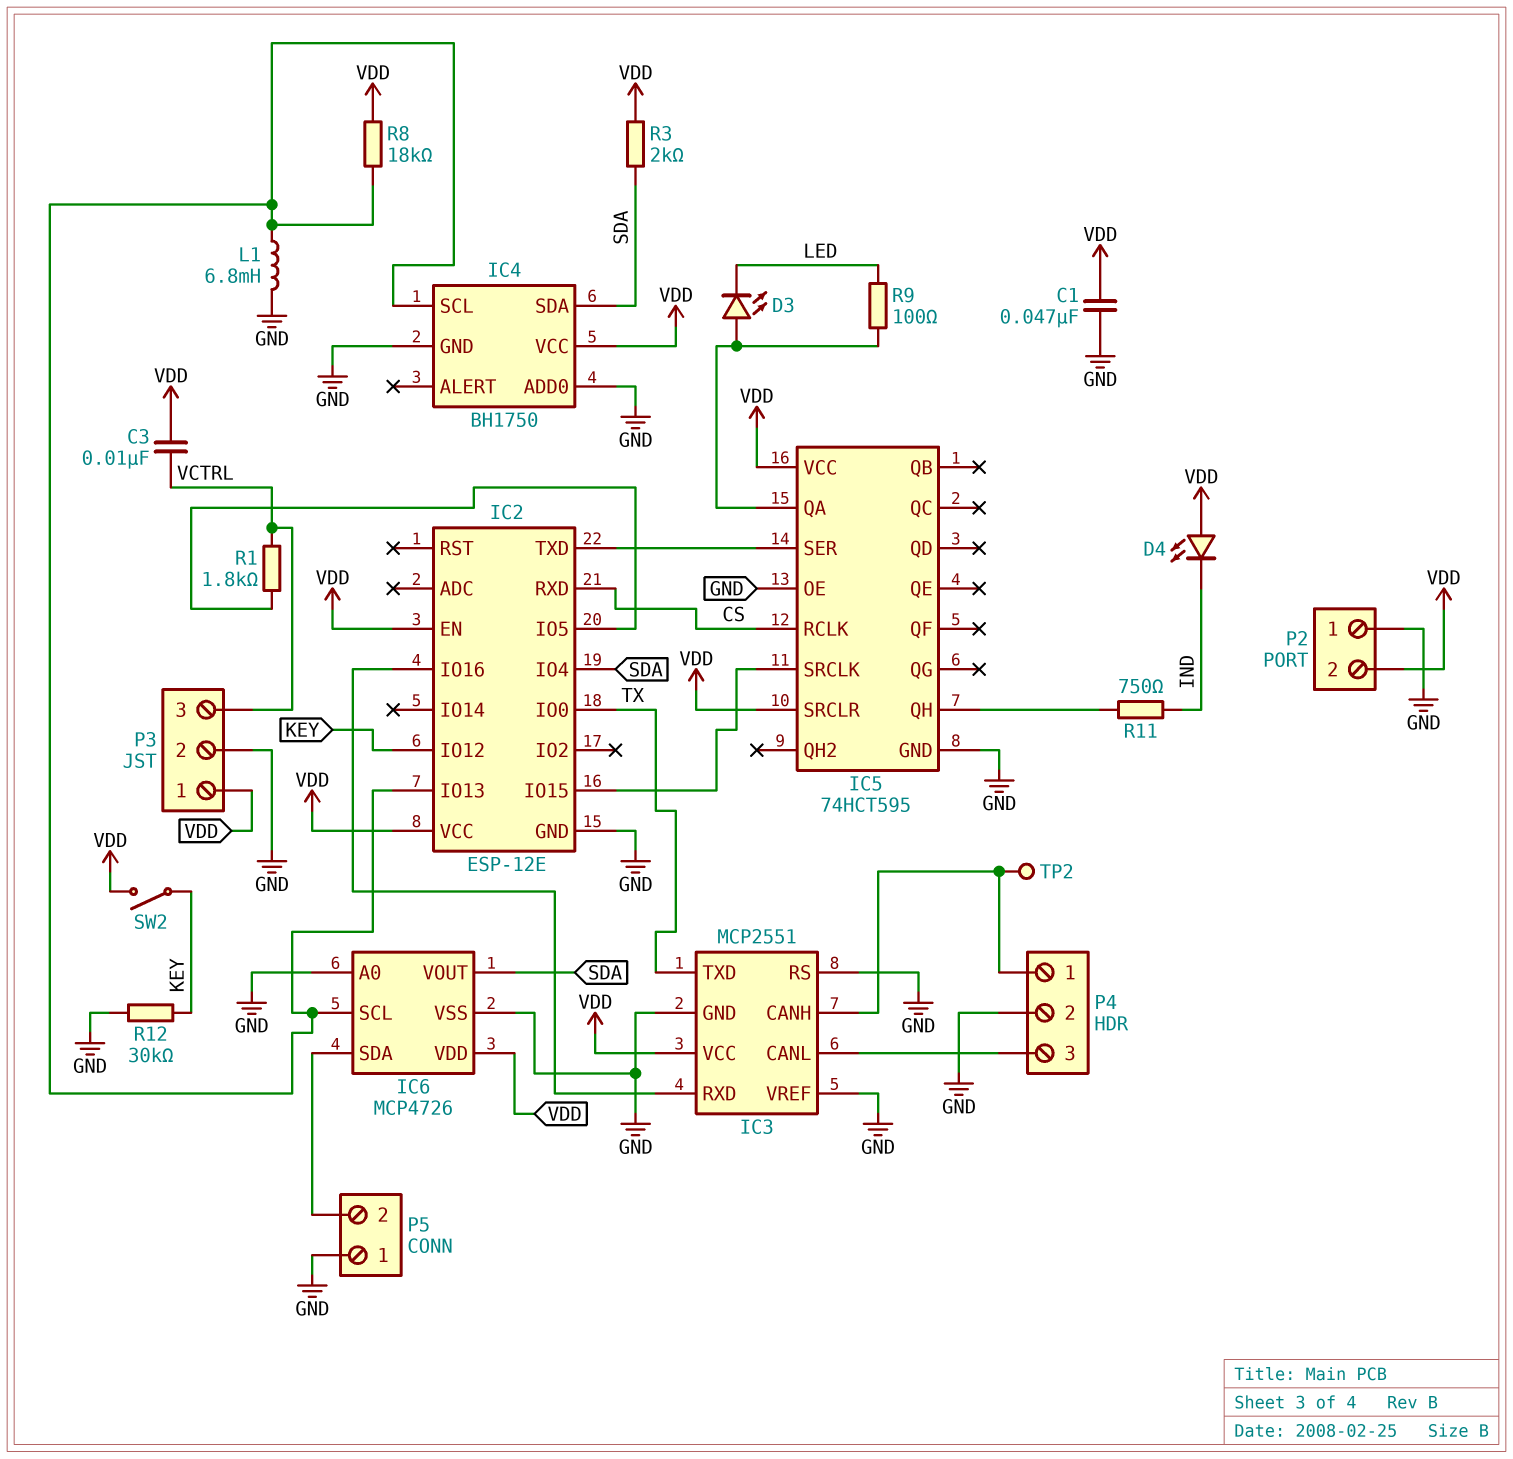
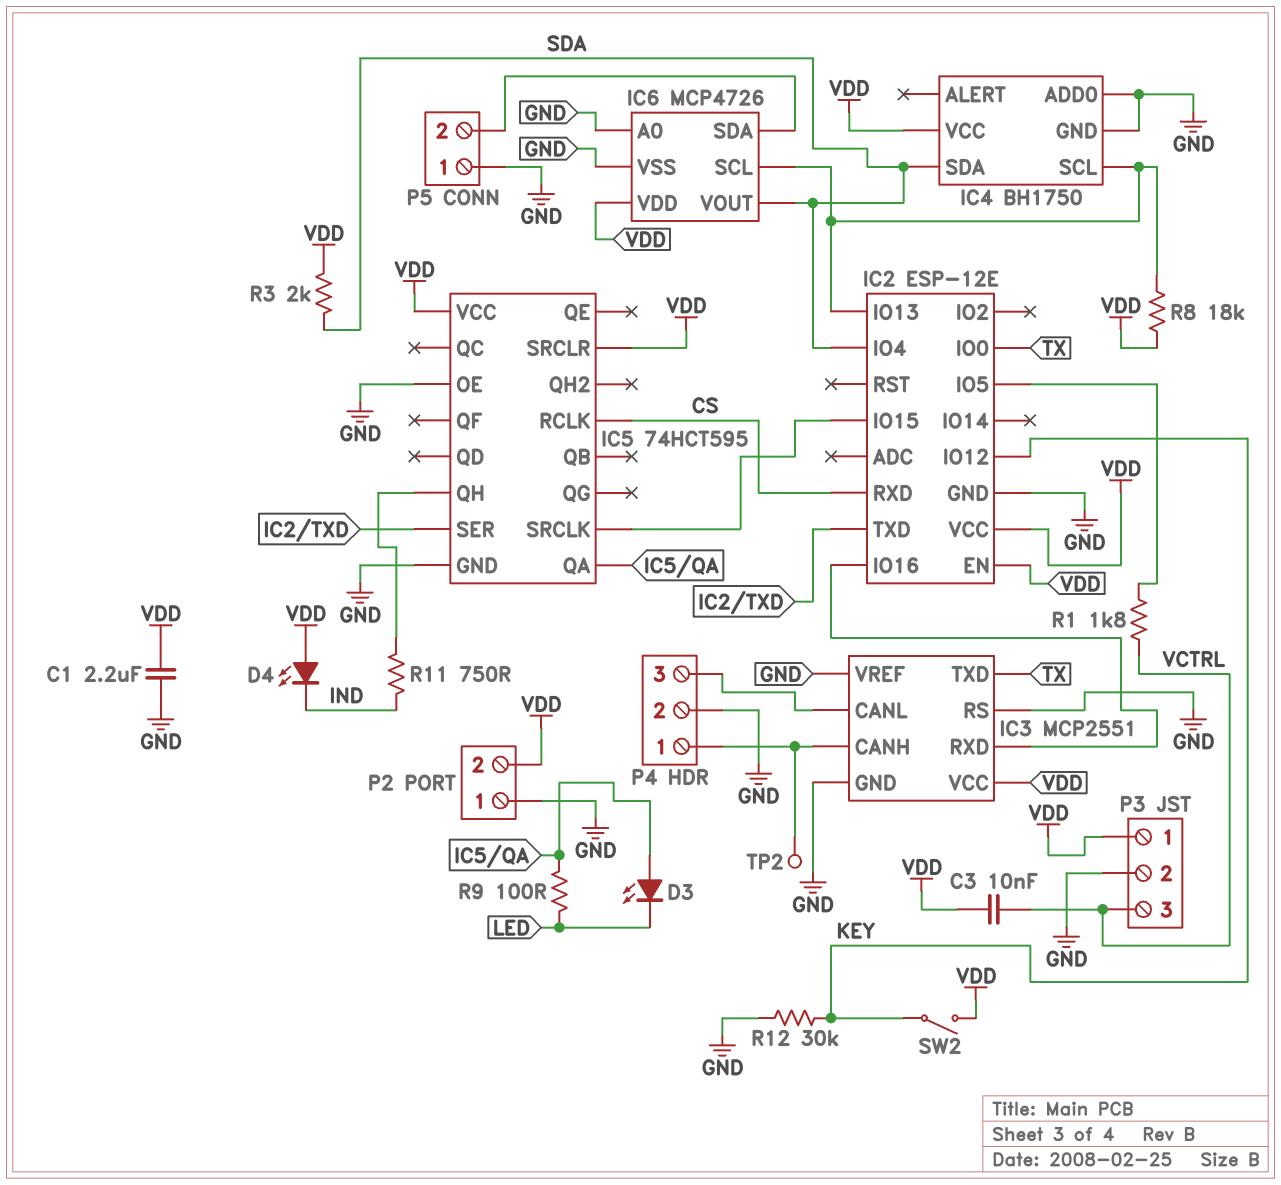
C1: 47nF (GND, VDD) -> 2.2uF (GND, VDD)
L1: 6.8mH (GND, IC2/IO13) -> none

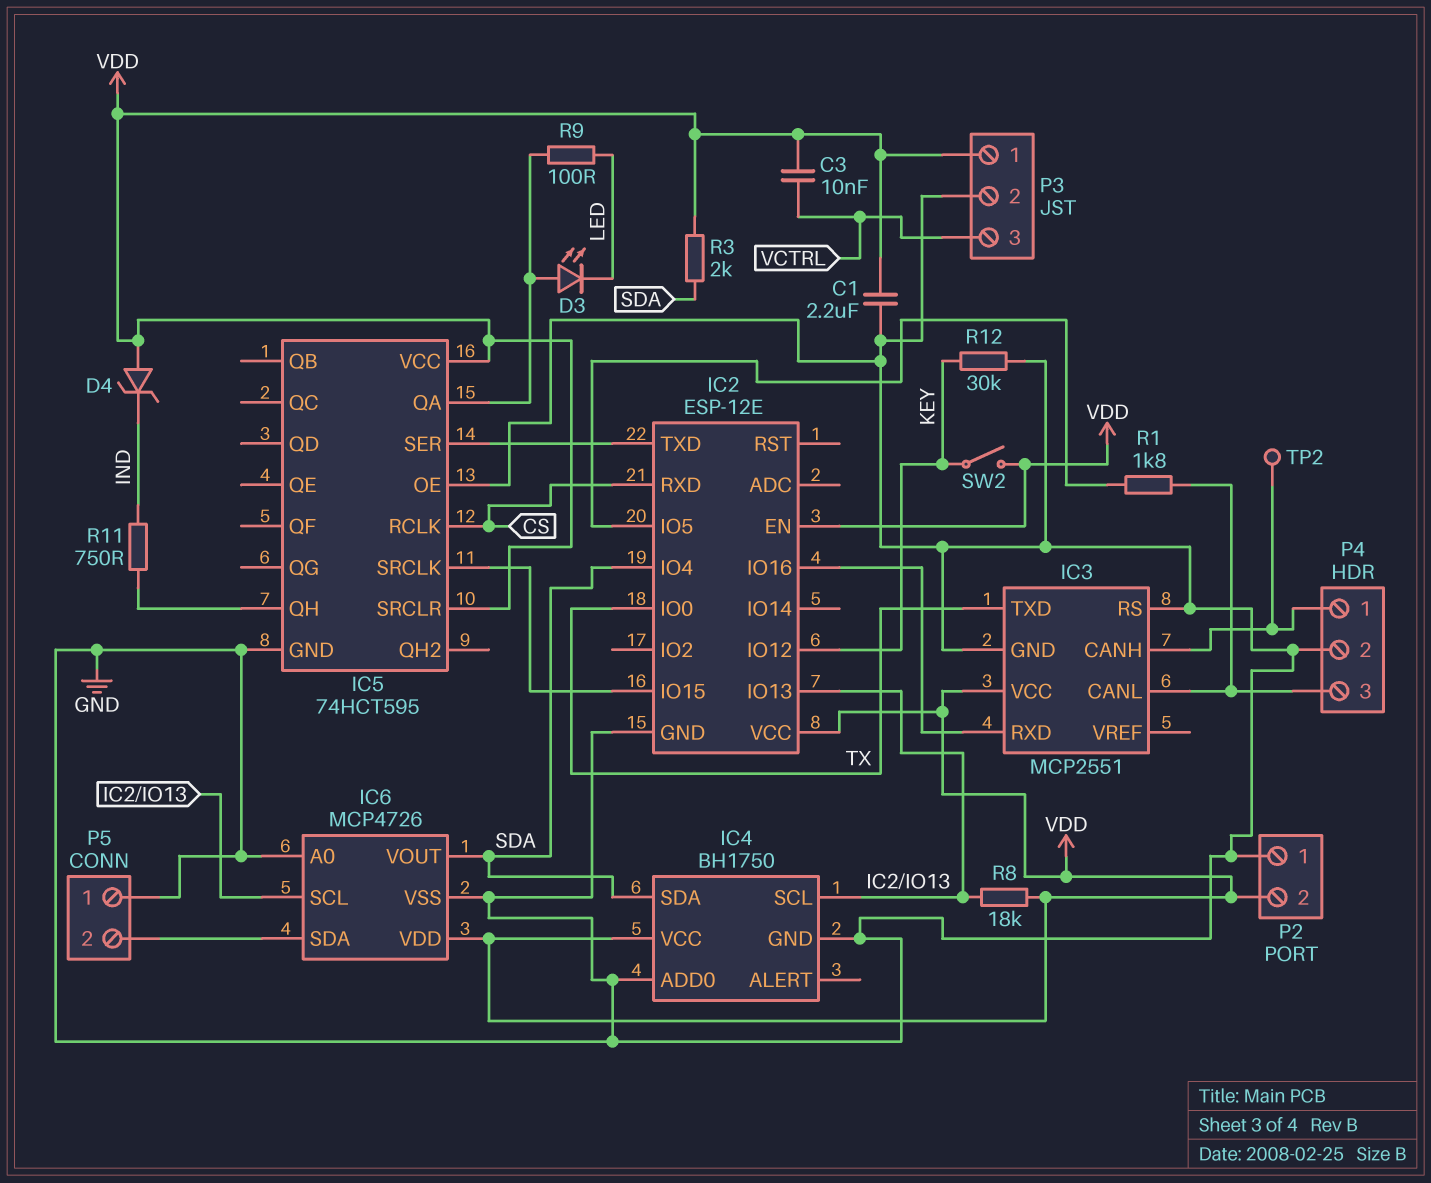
D4: LED (A VDD, K IND) -> zener (A VDD, K IND)
IC3 pin VREF: GND -> none
R1: 1.8k (IC2/IO5, VCTRL) -> 1.8k (IC2/IO5, IC3/CANL)

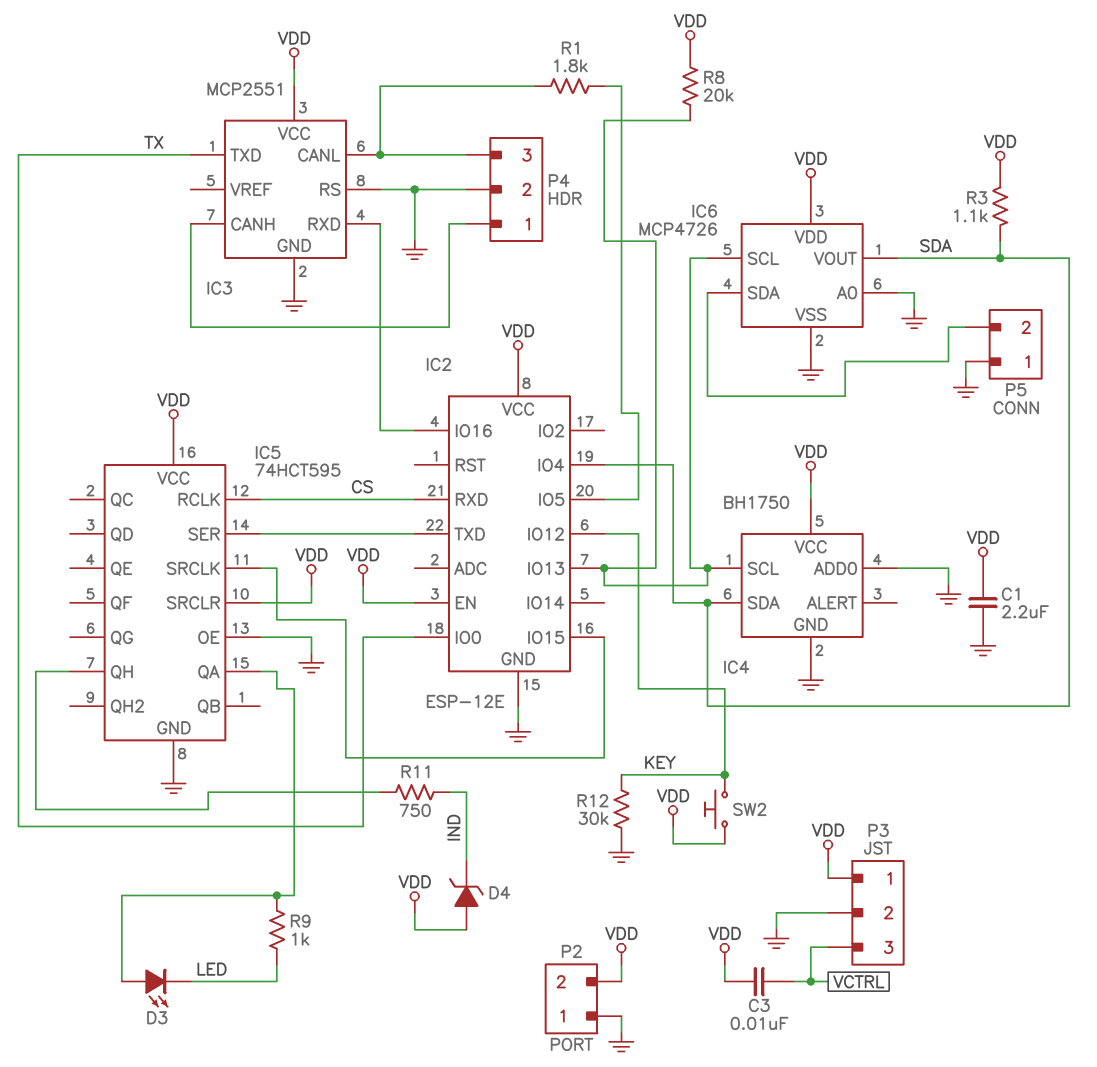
R3: 2k (SDA, VDD) -> 1.1k (SDA, VDD)
R8: 18k (IC2/IO13, VDD) -> 20k (IC2/IO13, VDD)
R9: 100 (IC5/QA, LED) -> 1k (IC5/QA, LED)
SW2: switch (KEY, VDD) -> button (KEY, VDD)
TP2: test point (IC3/CANH) -> none

